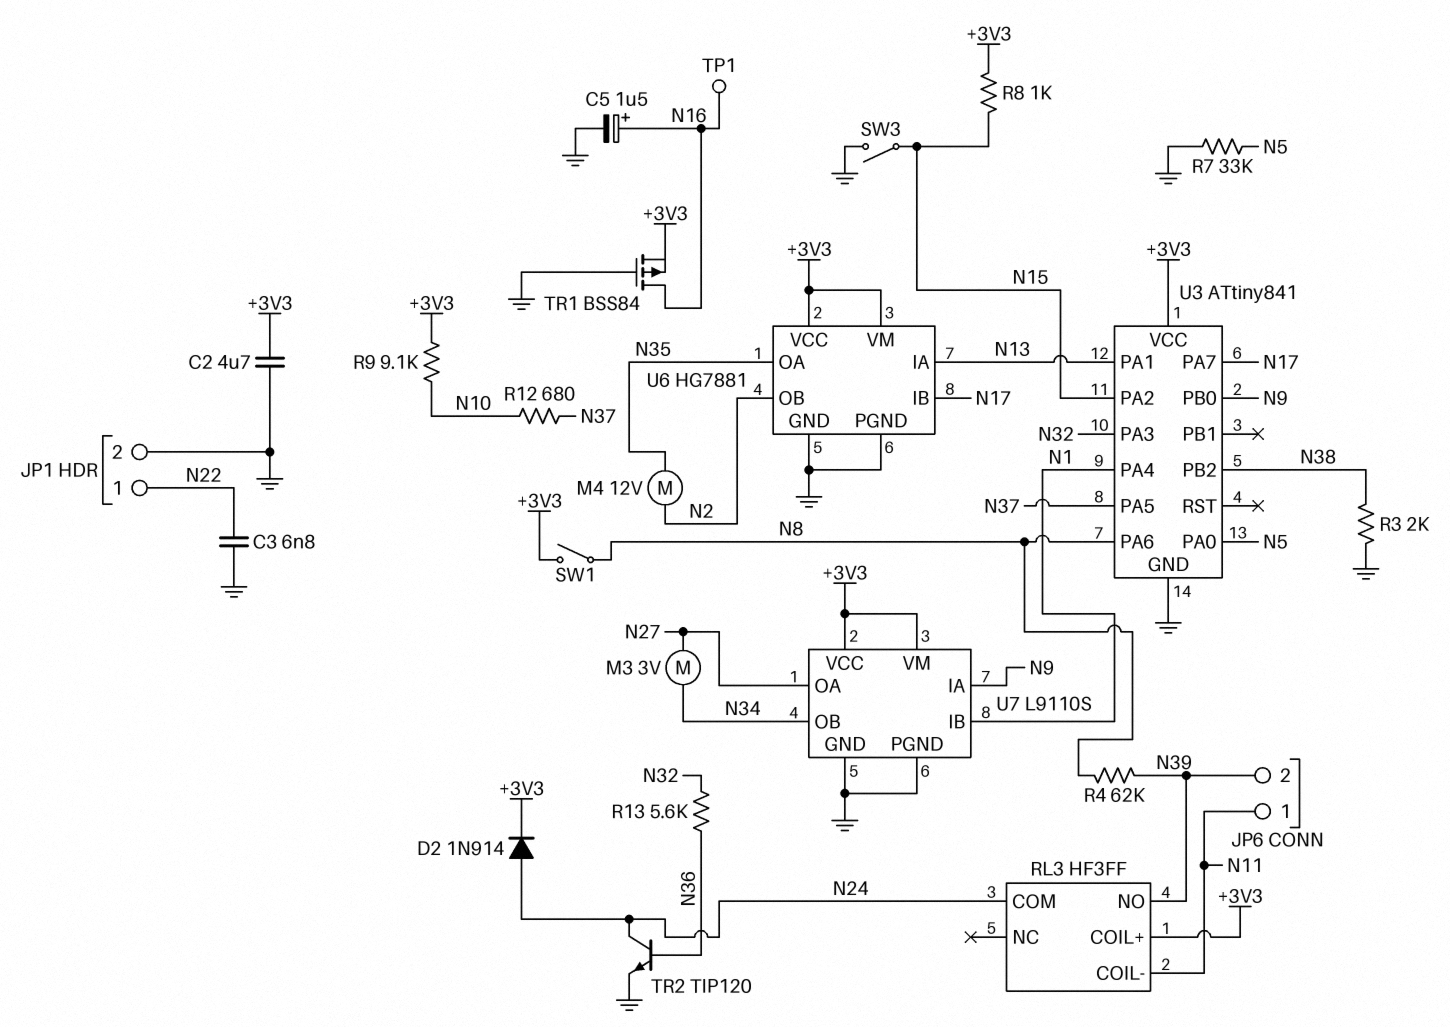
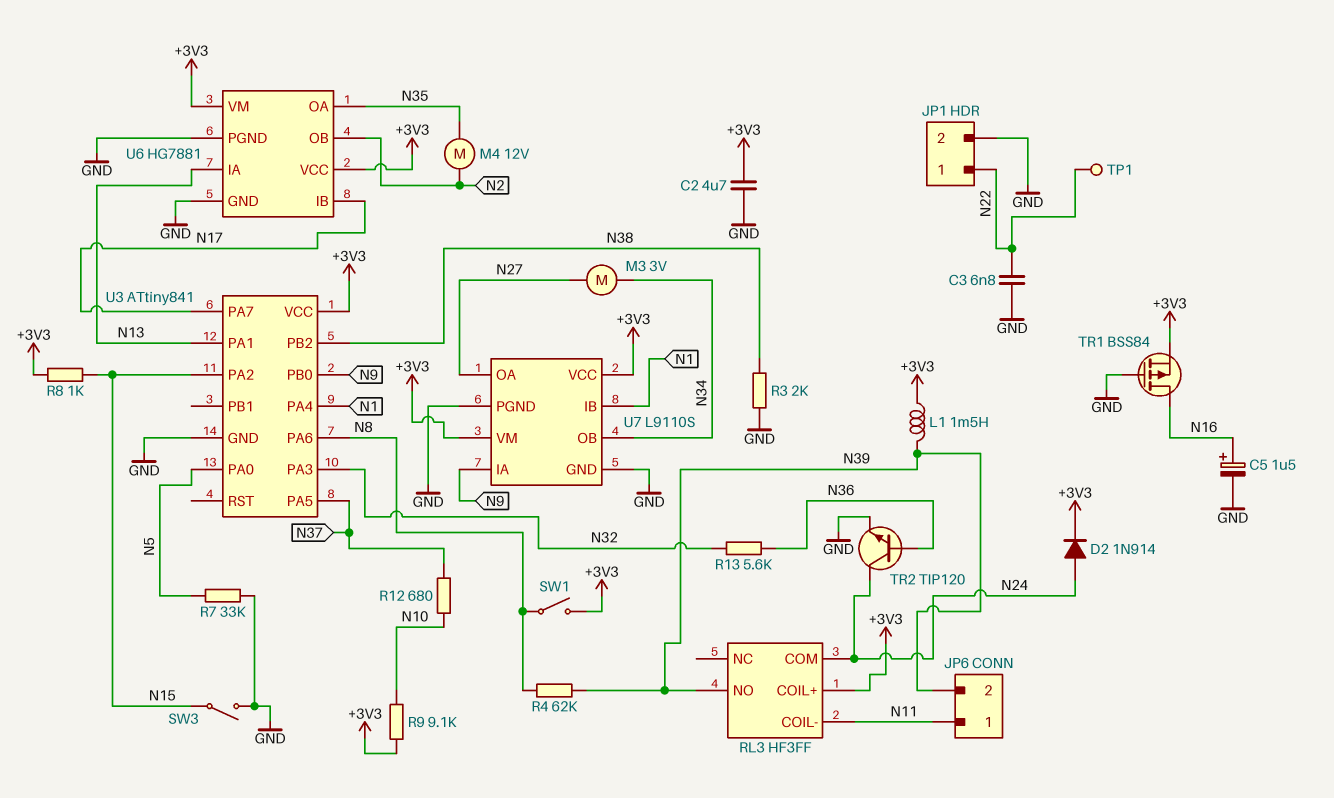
L1: none -> 1.5mH (+3V3, N39)
TP1: test point (N16) -> test point (N22)

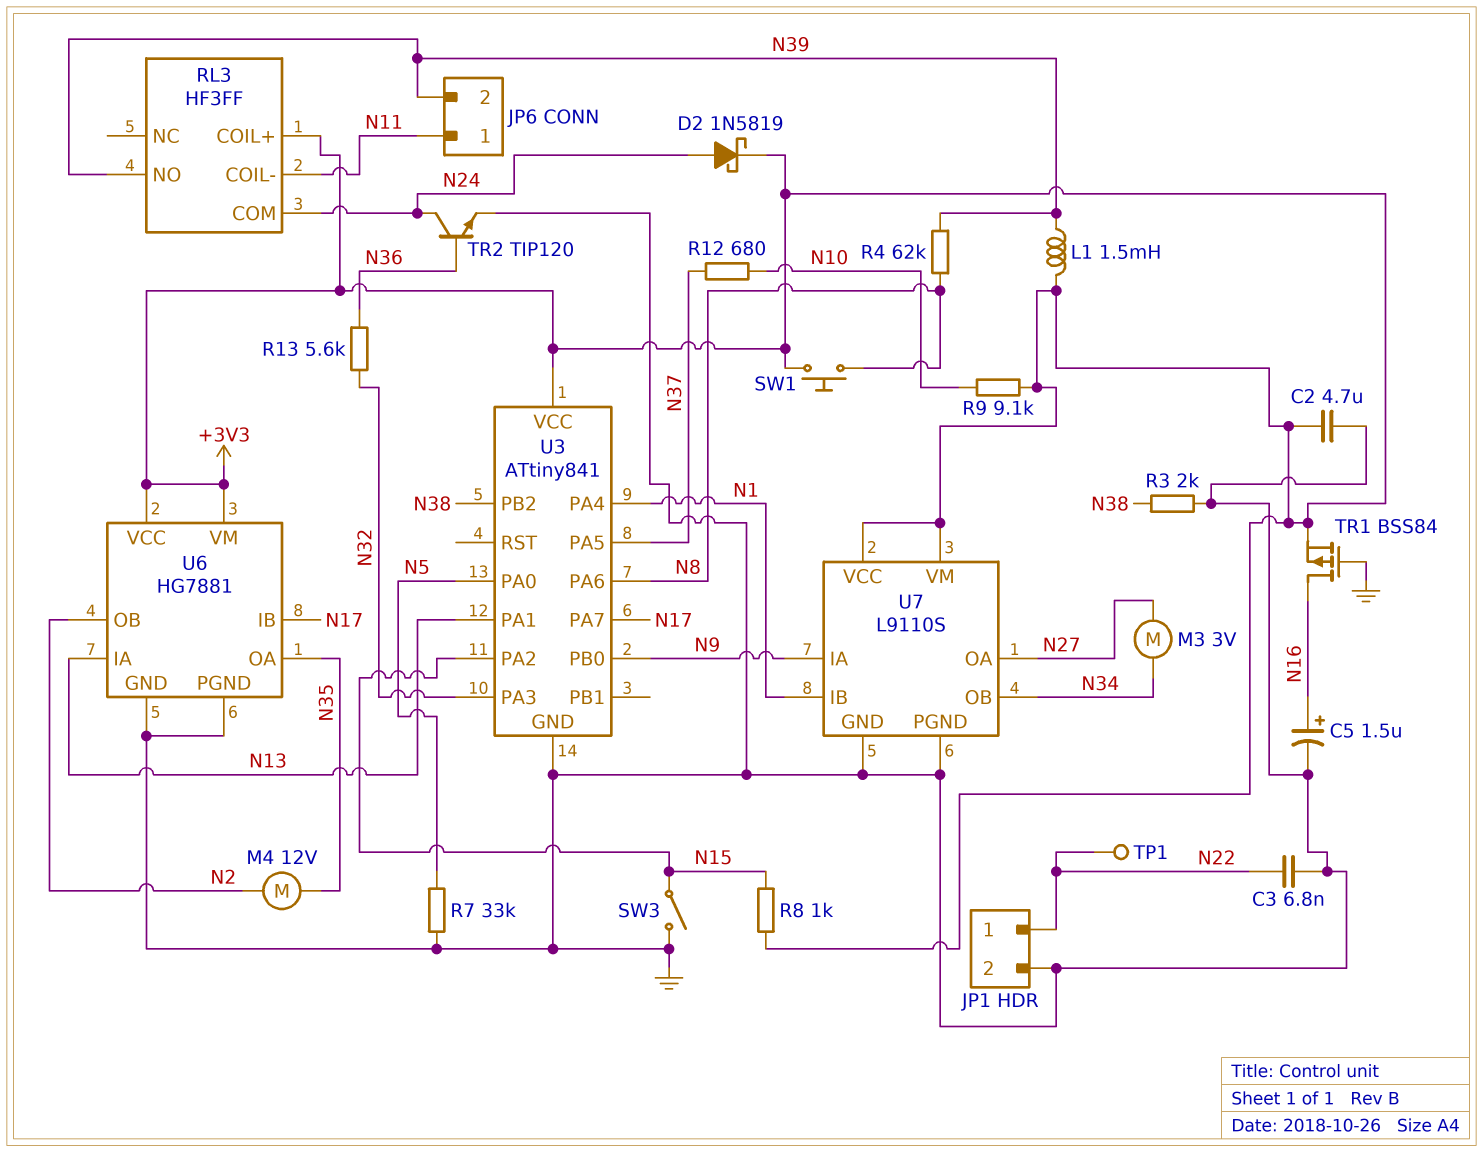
D2: diode 1N914 (A N24, K +3V3) -> schottky 1N5819 (A N24, K +3V3)
SW1: switch (+3V3, N8) -> button (+3V3, N8)

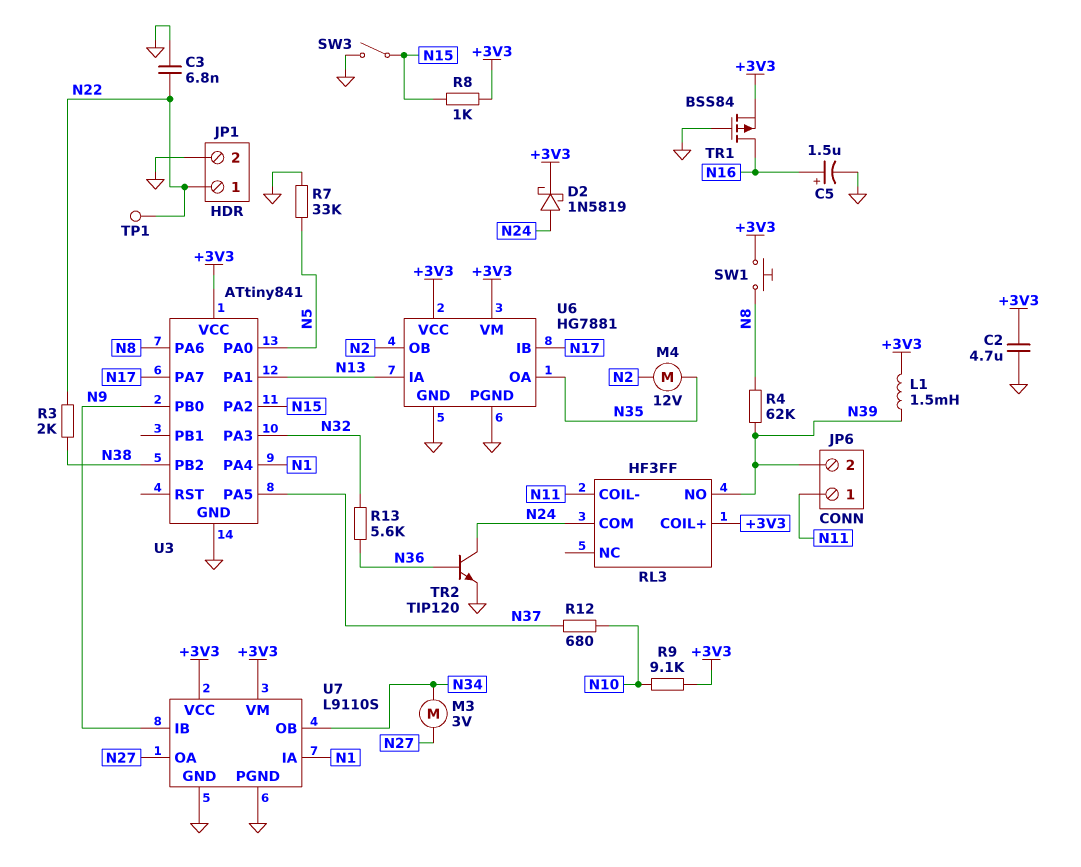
R3: 2k (GND, N38) -> 2k (N22, N38)
U7 pin IA: N9 -> N1
U7 pin IB: N1 -> N9

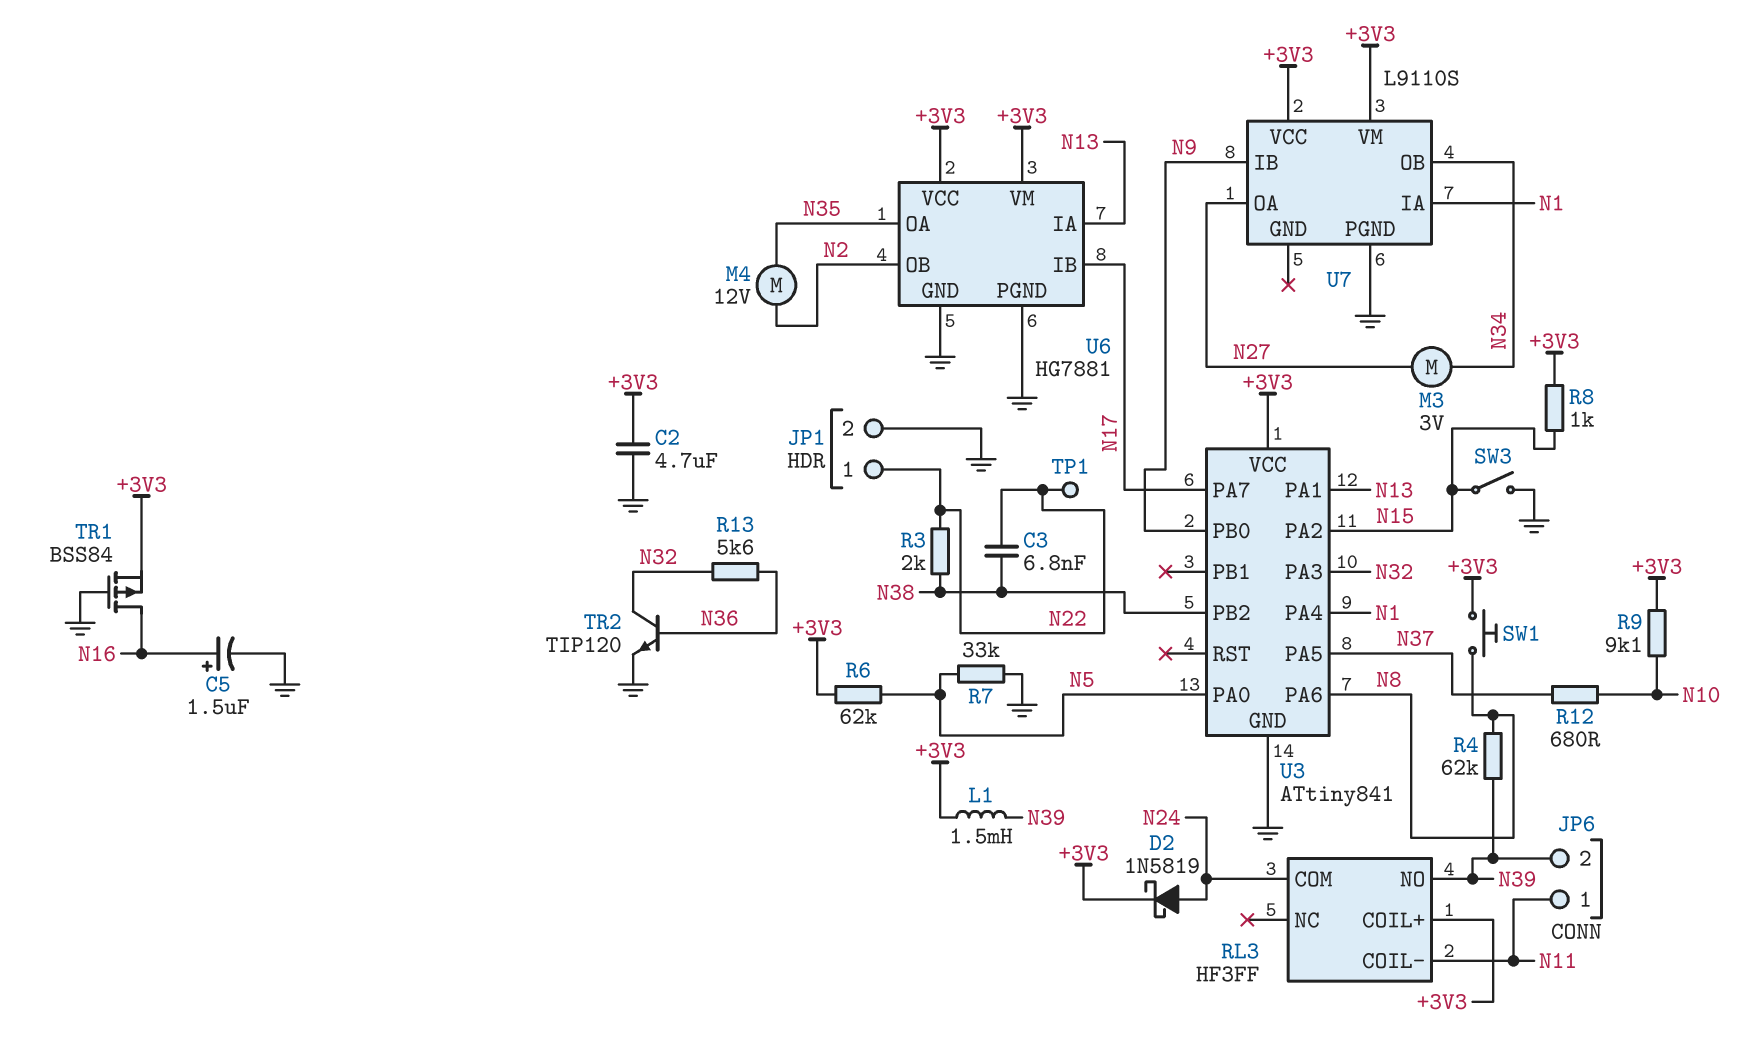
C3: 6.8nF (GND, N22) -> 6.8nF (N22, N38)
R6: none -> 62k (+3V3, N5)
TR2: NPN TIP120 (B N36, C N24, E GND) -> NPN TIP120 (B N36, C N32, E GND)
U7 pin GND: GND -> none

